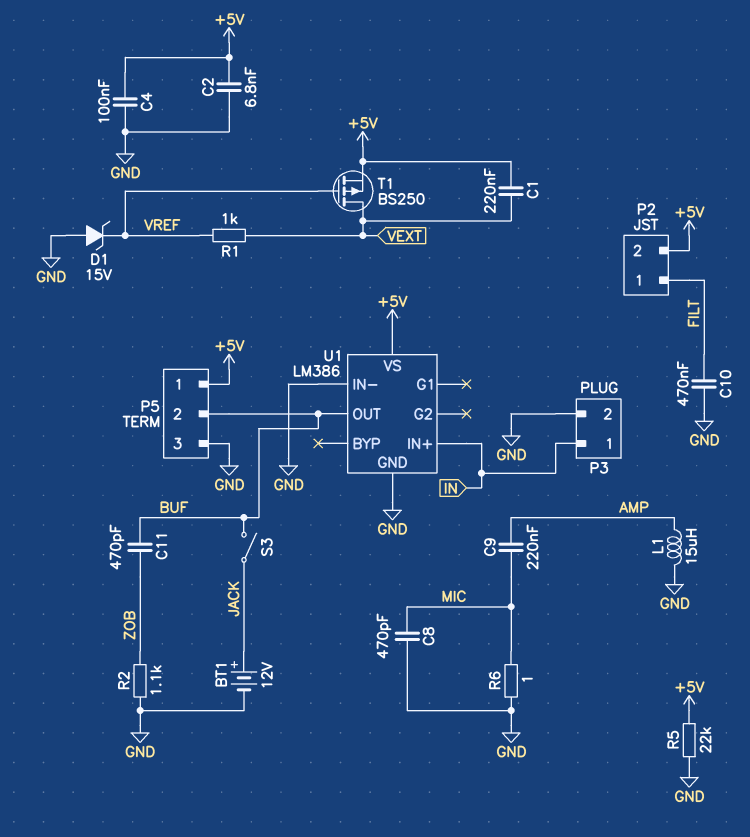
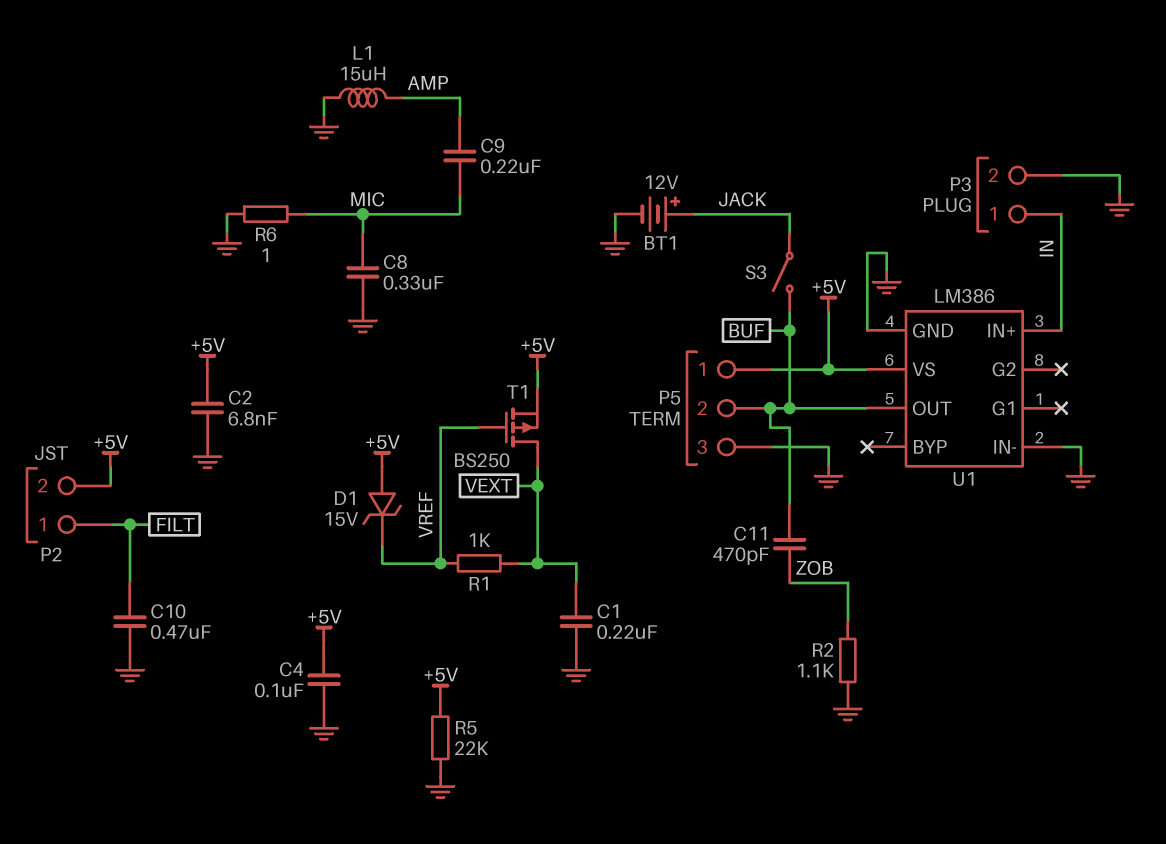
C1: 220nF (+5V, VEXT) -> 220nF (GND, VEXT)
C8: 470pF (GND, MIC) -> 330nF (GND, MIC)
D1: zener 15V (A GND, K VREF) -> zener 15V (A +5V, K VREF)

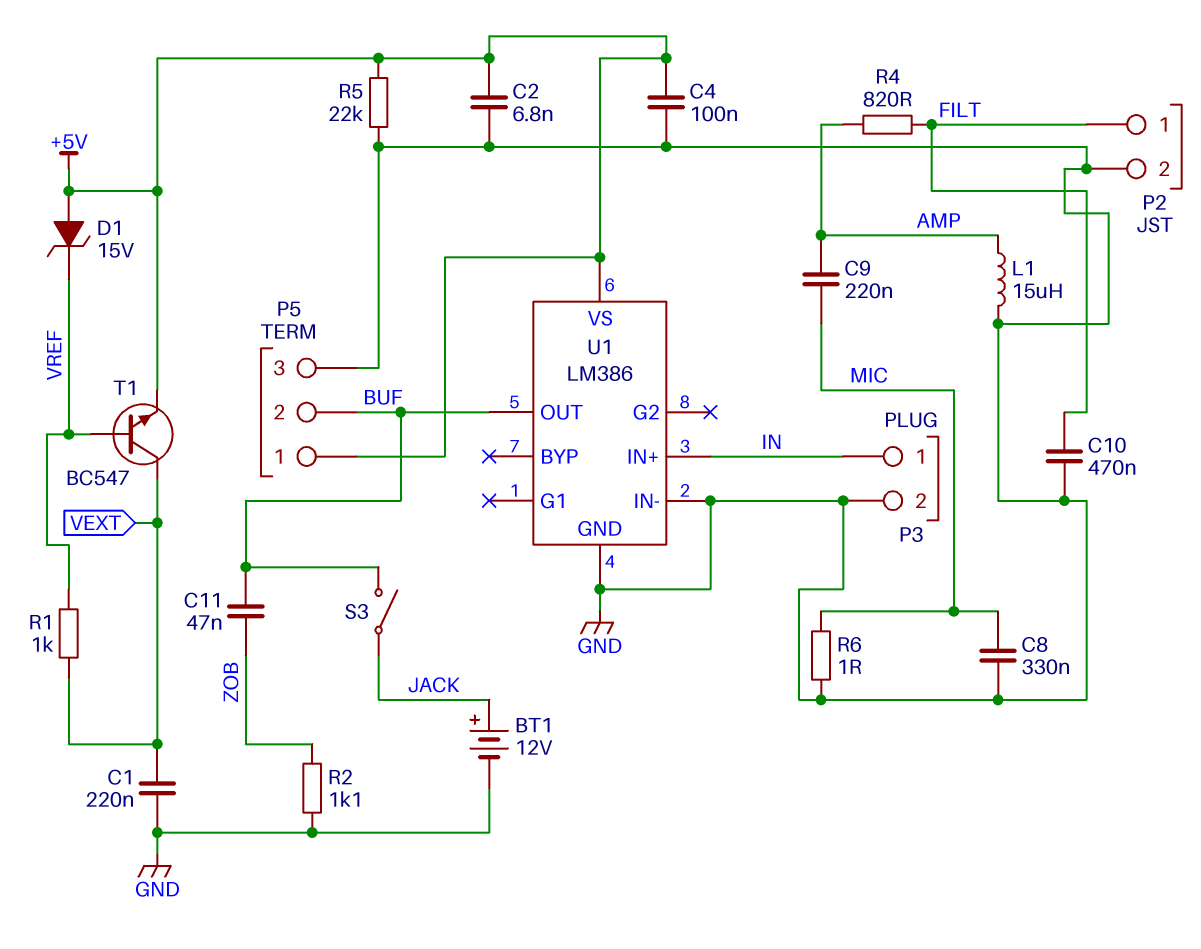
C11: 470pF (BUF, ZOB) -> 47nF (BUF, ZOB)
P2 pin 2: +5V -> GND
R4: none -> 820 (AMP, FILT)
T1: PMOS BS250 (G VREF, D VEXT, S +5V) -> NPN BC547 (B VREF, C VEXT, E +5V)

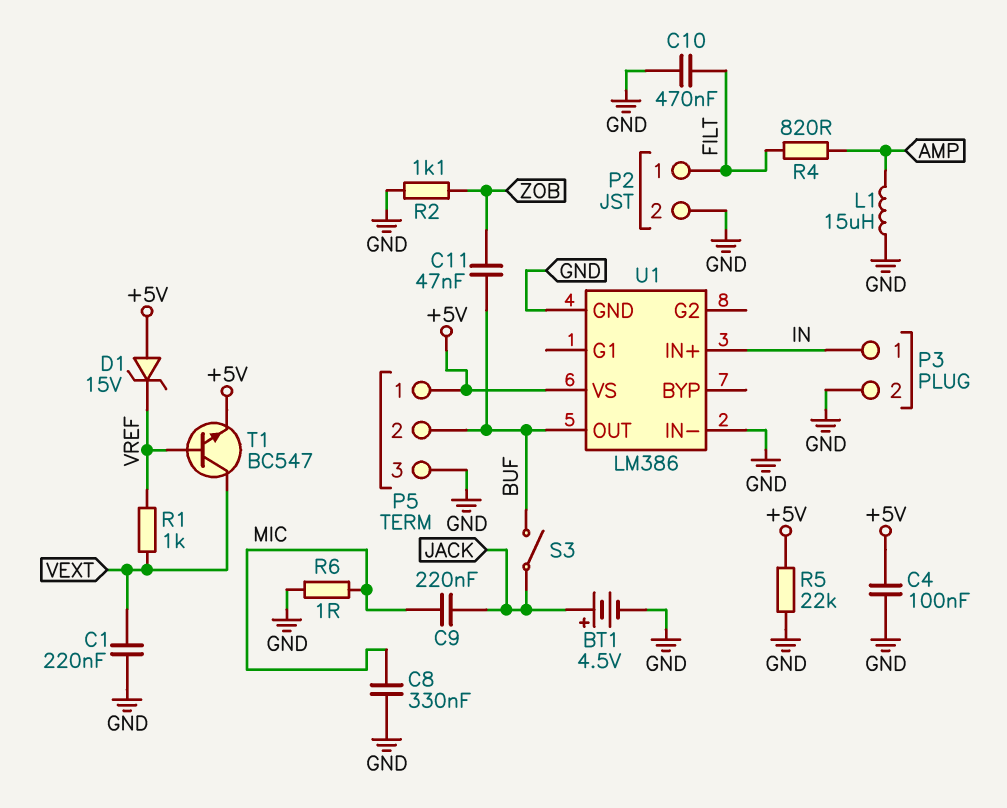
BT1: 12V (plus JACK, minus GND) -> 4.5V (plus JACK, minus GND)
C2: 6.8nF (+5V, GND) -> none
C9: 220nF (AMP, MIC) -> 220nF (JACK, MIC)

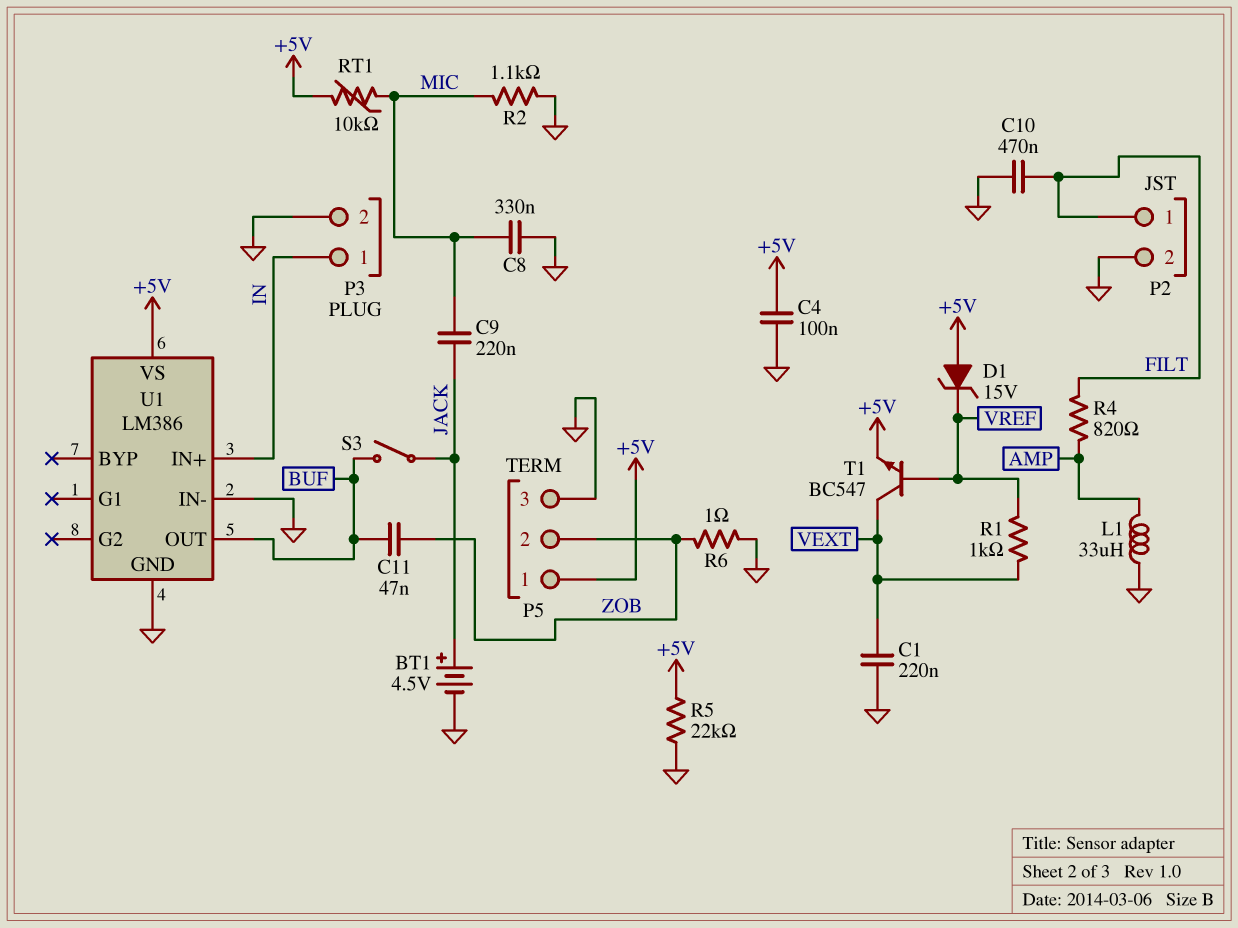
L1: 15uH (AMP, GND) -> 33uH (AMP, GND)
P5 pin 2: BUF -> ZOB
R2: 1.1k (GND, ZOB) -> 1.1k (GND, MIC)
R6: 1 (GND, MIC) -> 1 (GND, ZOB)
RT1: none -> 10k (+5V, MIC)

